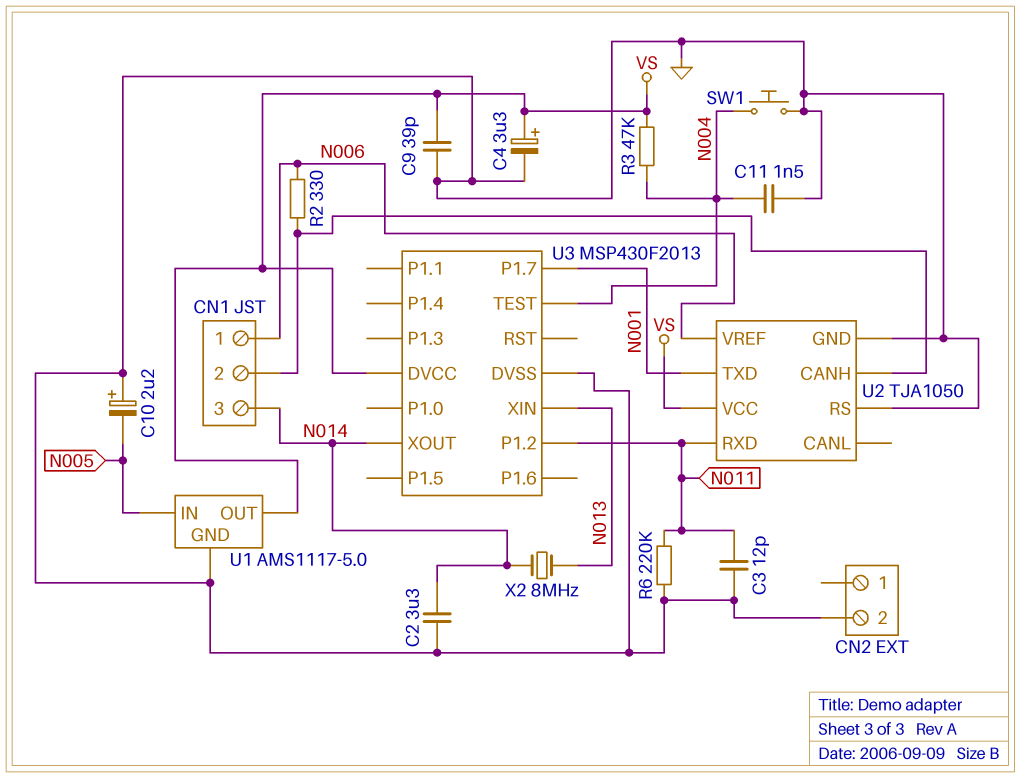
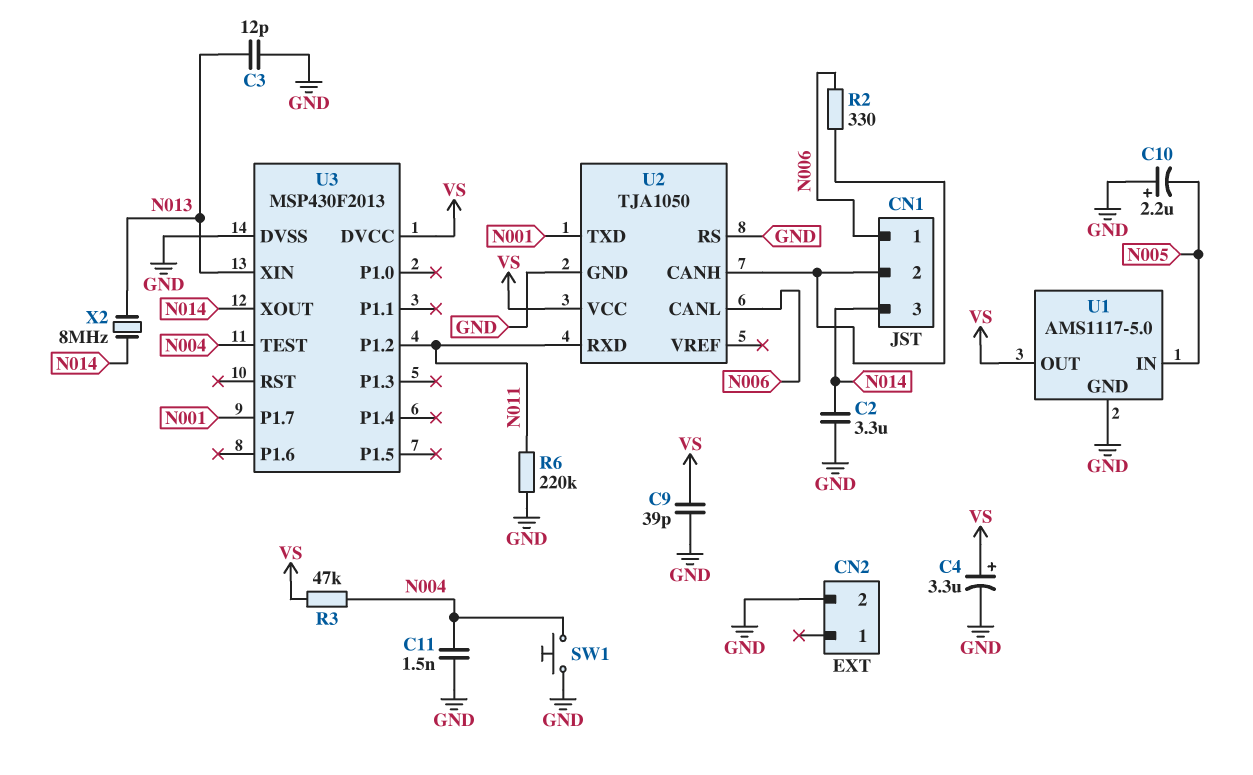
C3: 12pF (GND, N011) -> 12pF (GND, N013)
U2 pin CANL: none -> N006
U2 pin VREF: N006 -> none

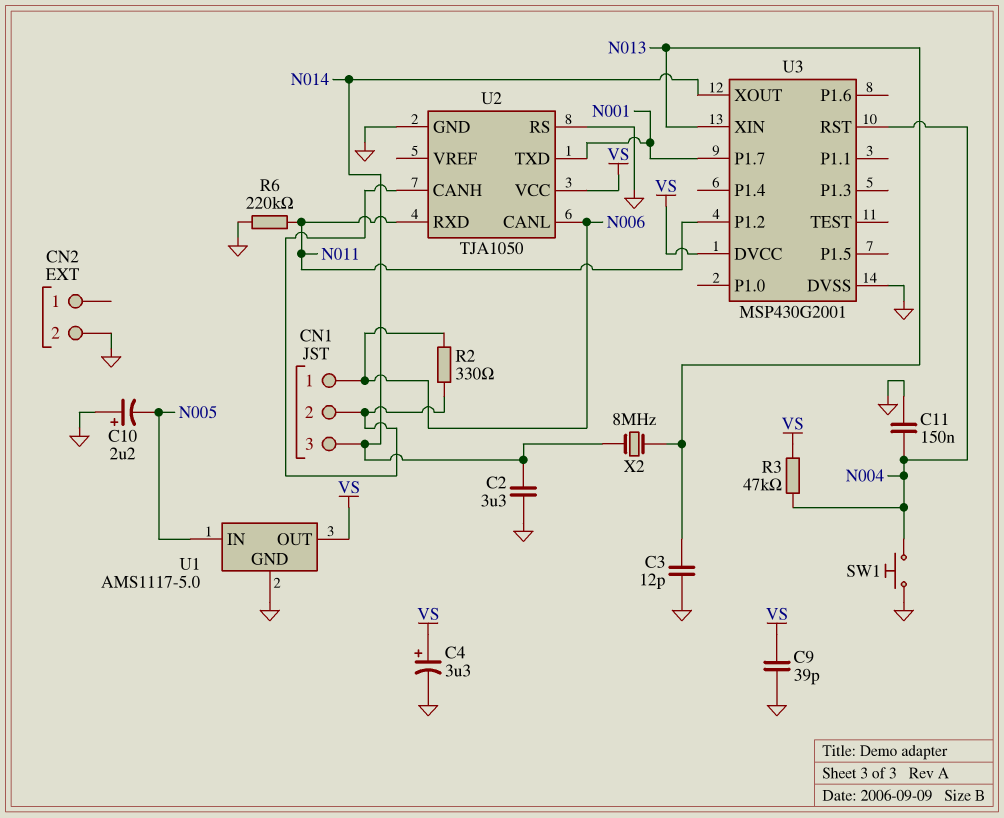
C11: 1.5nF (GND, N004) -> 150nF (GND, N004)
U3: MSP430F2013 -> MSP430G2001
U3 pin RST: none -> N004
U3 pin TEST: N004 -> none

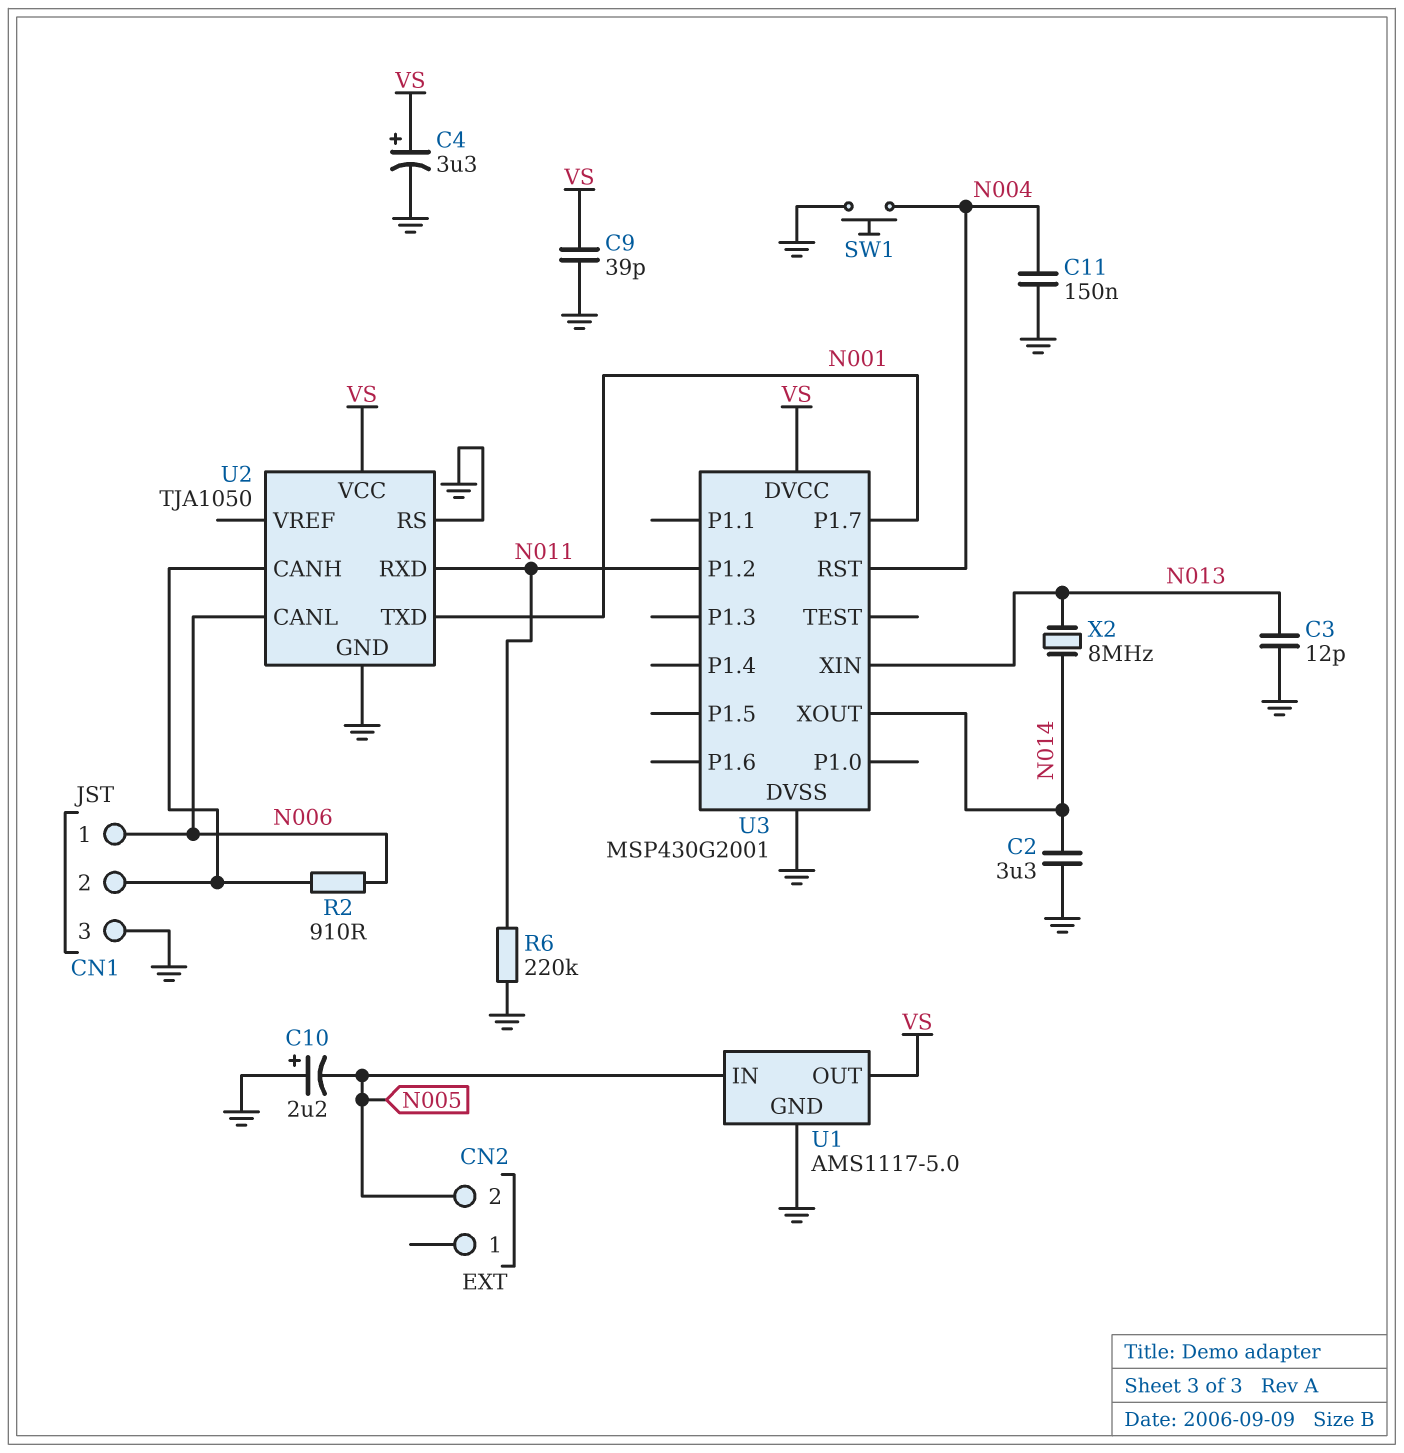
CN1 pin 3: N014 -> GND
CN2 pin 2: GND -> N005
R2: 330 (CN1/2, N006) -> 910 (CN1/2, N006)
R3: 47k (N004, VS) -> none

